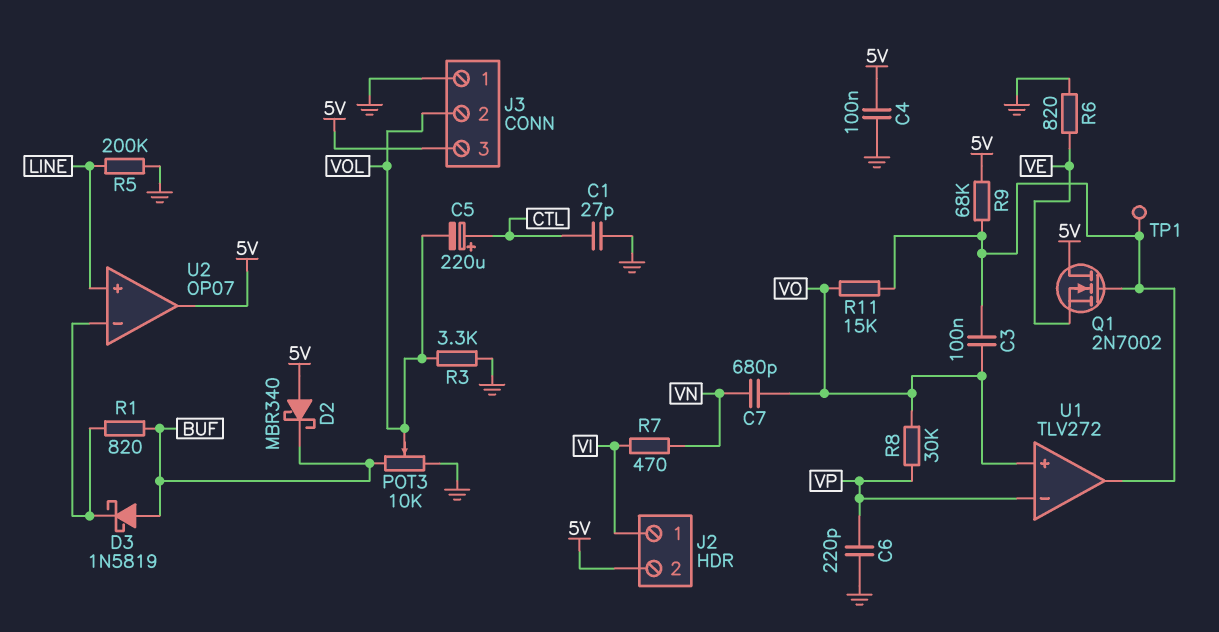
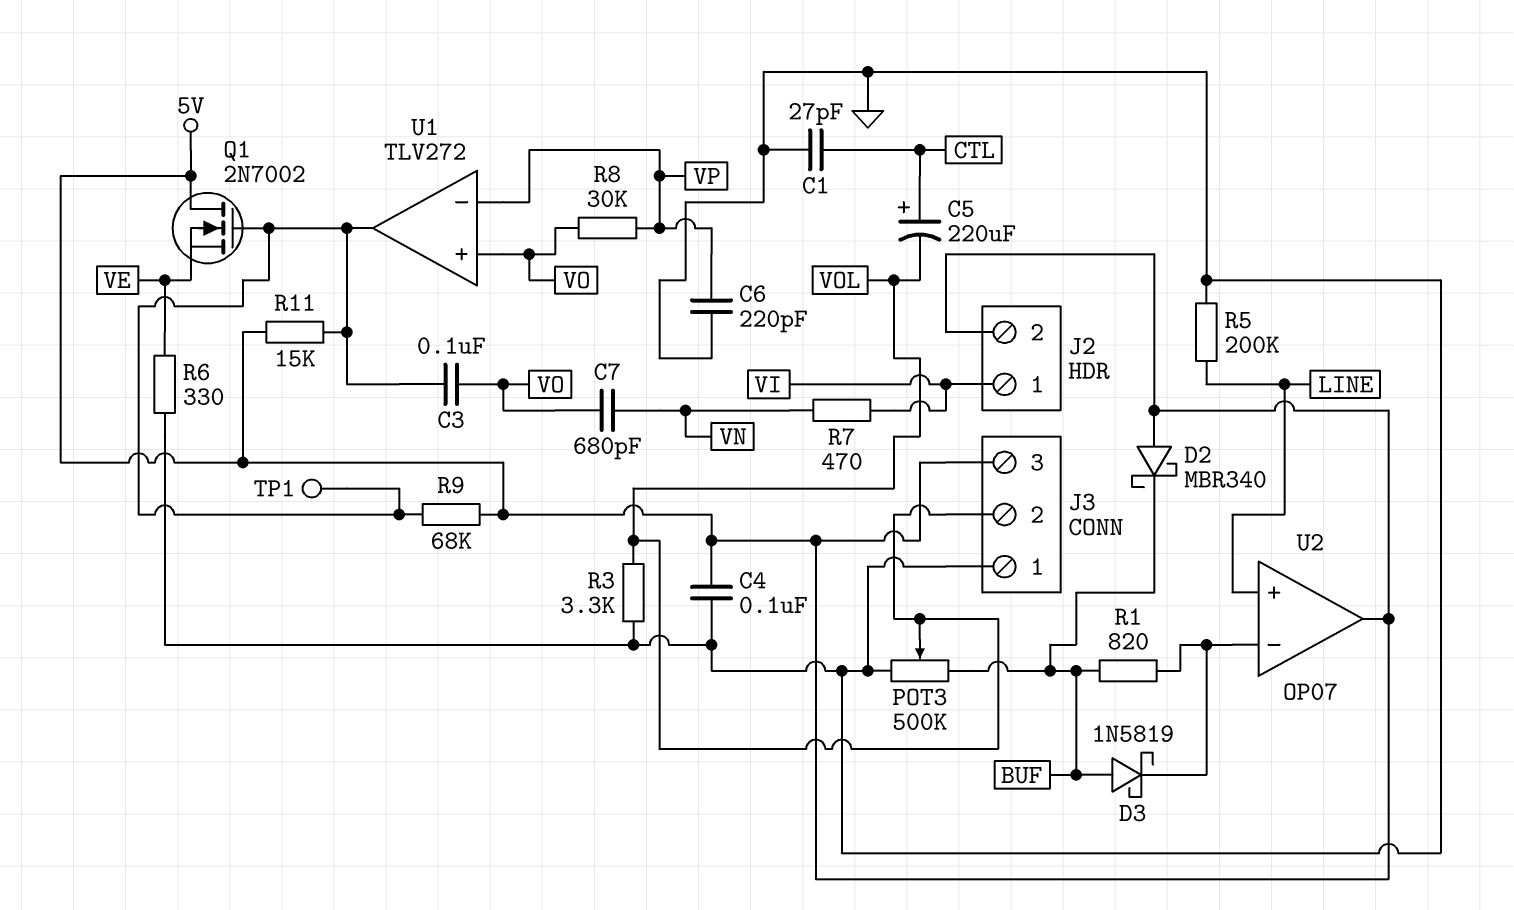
POT3: 10k (BUF, GND, wiper VOL) -> 500k (BUF, GND, wiper VOL)
R6: 820 (GND, VE) -> 330 (GND, VE)
R11: 15k (U1/out, VO) -> 15k (5V, U1/out)

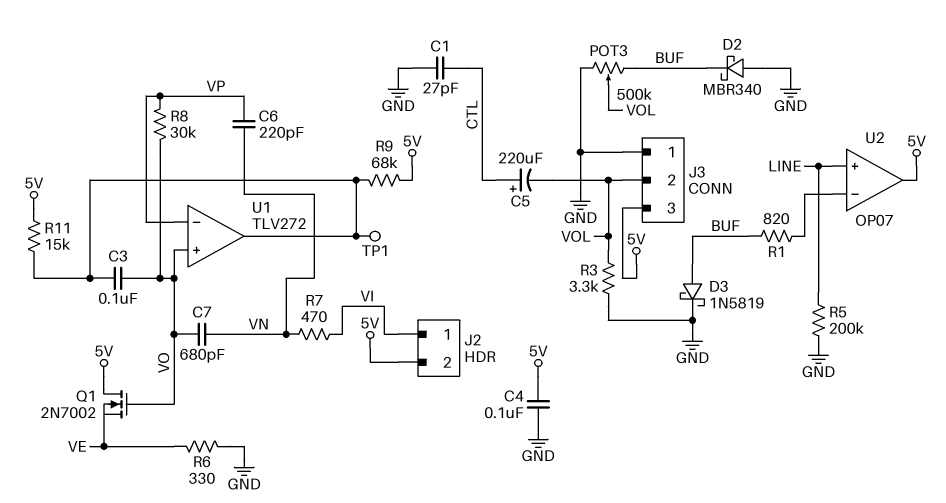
C6: 220pF (GND, VP) -> 220pF (VN, VP)
D2: schottky MBR340 (A 5V, K BUF) -> schottky MBR340 (A GND, K BUF)
D3: schottky 1N5819 (A BUF, K U2/in-) -> schottky 1N5819 (A BUF, K GND)
Q1: NMOS 2N7002 (G U1/out, D 5V, S VE) -> NMOS 2N7002 (G VO, D 5V, S VE)

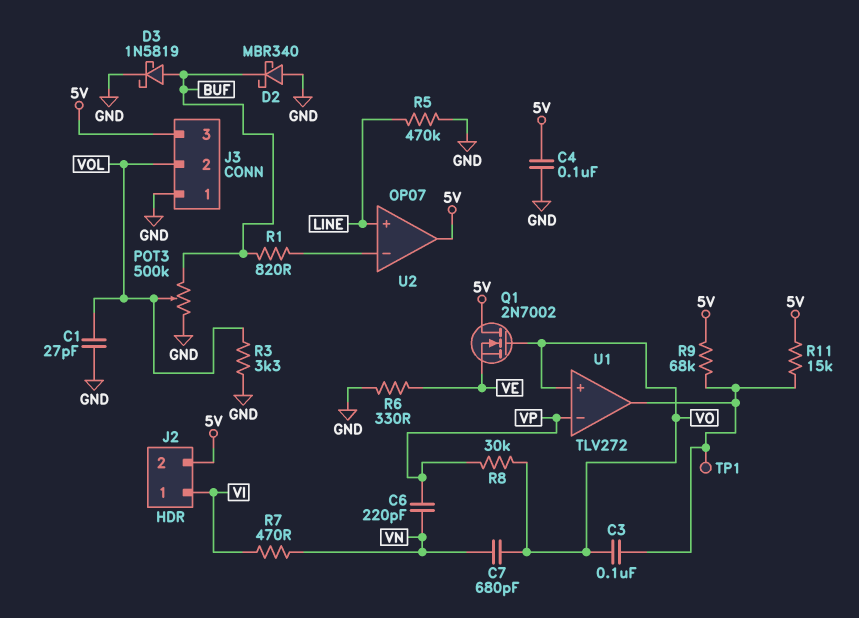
C1: 27pF (CTL, GND) -> 27pF (GND, VOL)
C5: 220uF (plus CTL, minus VOL) -> none
R5: 200k (GND, LINE) -> 470k (GND, LINE)

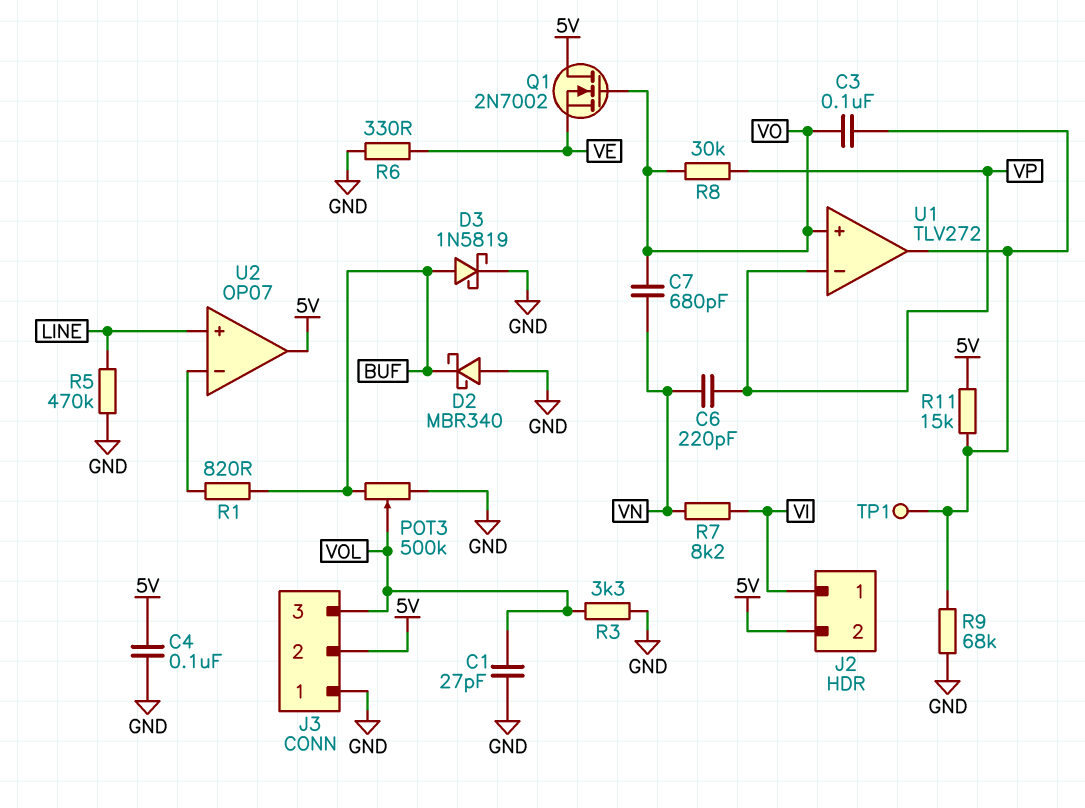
J3 pin 2: VOL -> 5V
J3 pin 3: 5V -> VOL
R7: 470 (VI, VN) -> 8.2k (VI, VN)
R9: 68k (5V, U1/out) -> 68k (GND, U1/out)

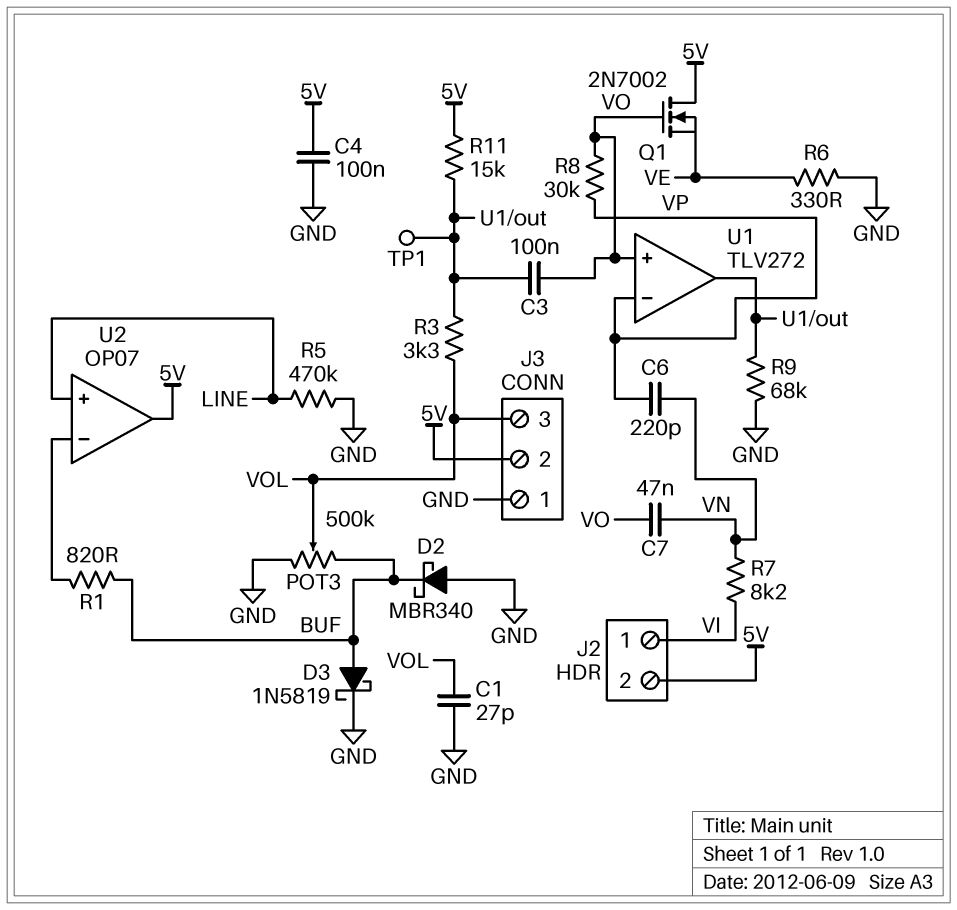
C7: 680pF (VN, VO) -> 47nF (VN, VO)
R3: 3.3k (GND, VOL) -> 3.3k (U1/out, VOL)

